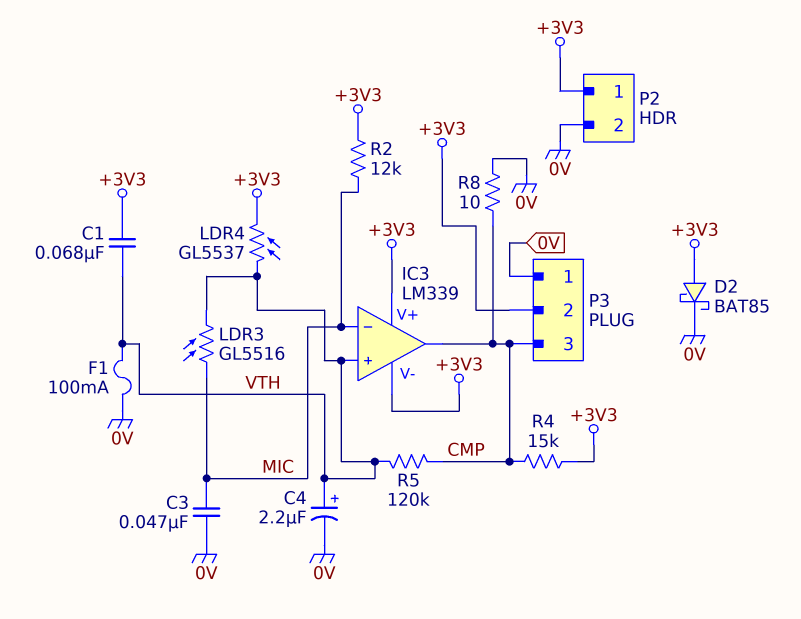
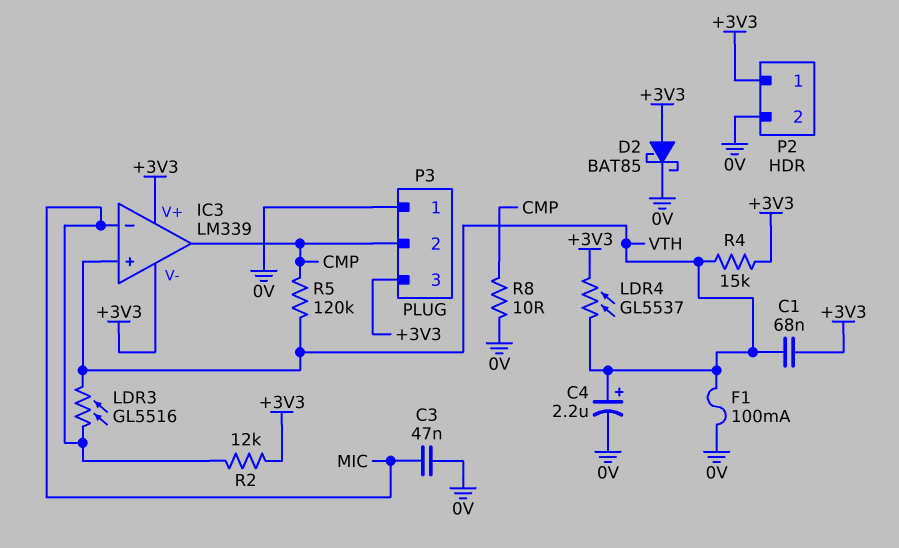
P3 pin 2: +3V3 -> CMP
P3 pin 3: CMP -> +3V3
R4: 15k (+3V3, CMP) -> 15k (+3V3, VTH)

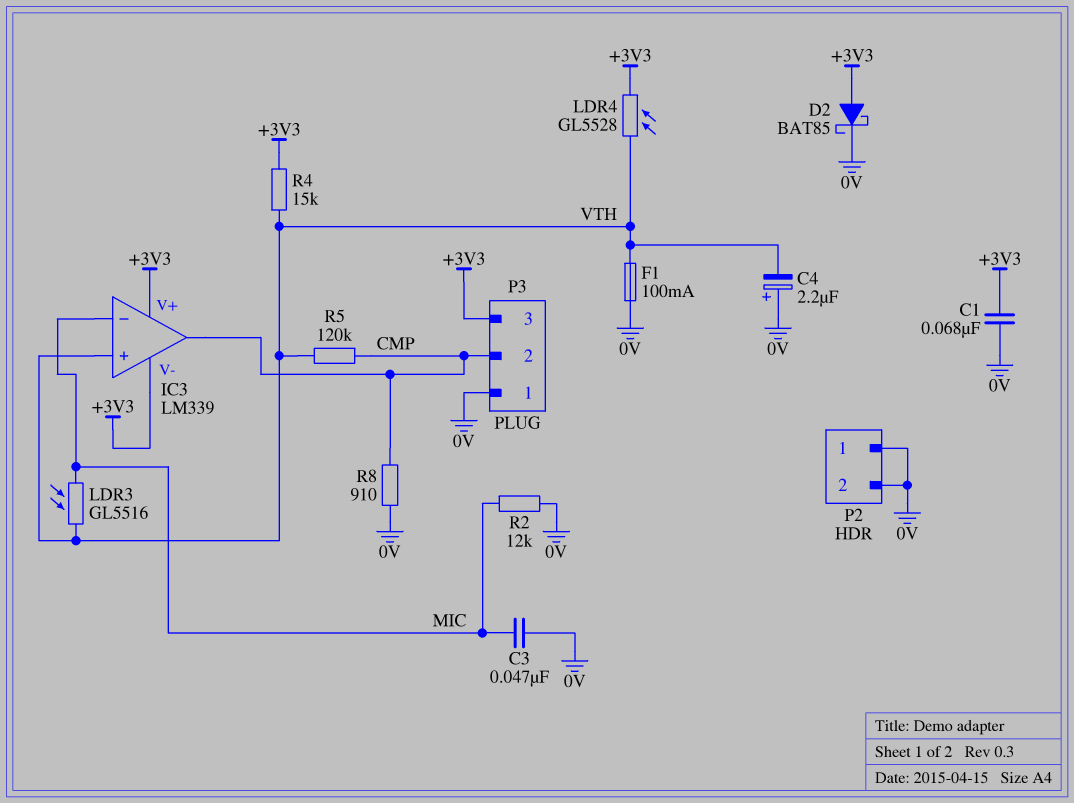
C1: 68nF (+3V3, VTH) -> 68nF (+3V3, 0V)
C4: 2.2uF (plus VTH, minus 0V) -> 2.2uF (plus 0V, minus VTH)
LDR4: GL5537 (+3V3, VTH) -> GL5528 (+3V3, VTH)
P2 pin 1: +3V3 -> 0V
R2: 12k (+3V3, MIC) -> 12k (0V, MIC)
R8: 10 (0V, CMP) -> 910 (0V, CMP)

